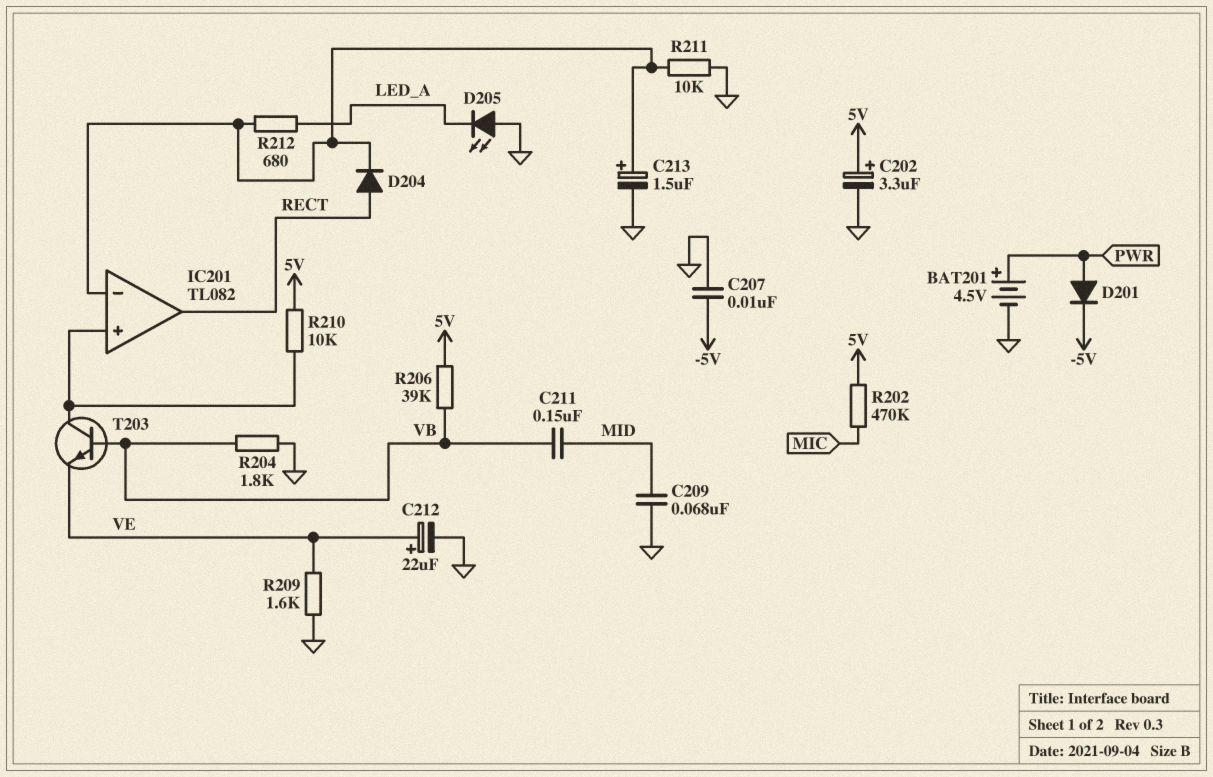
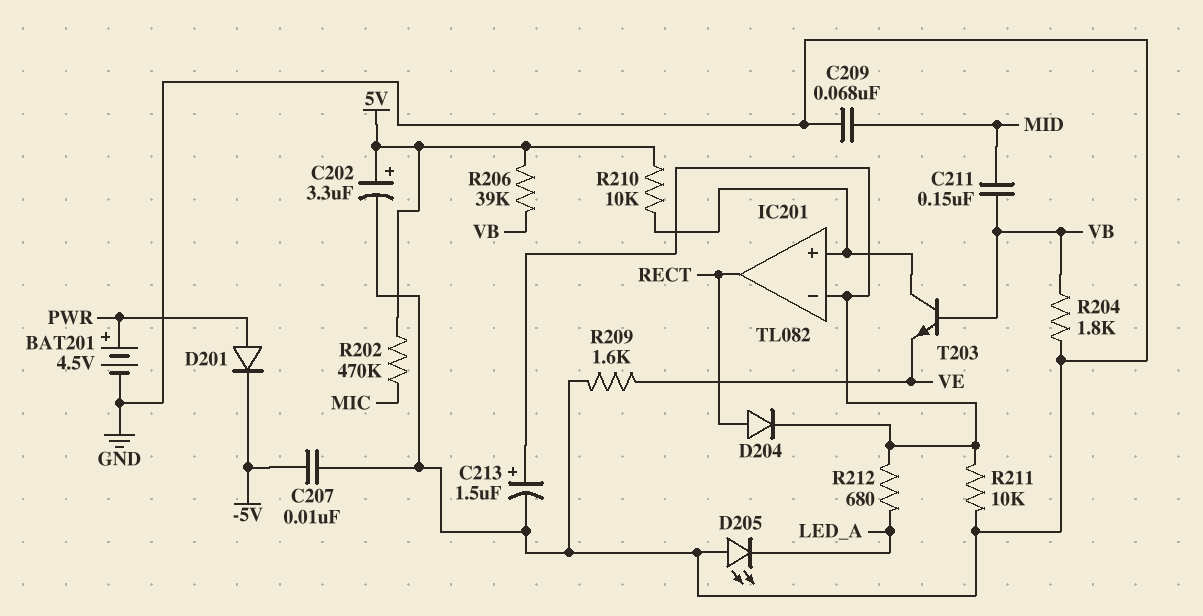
C212: 22uF (plus VE, minus GND) -> none

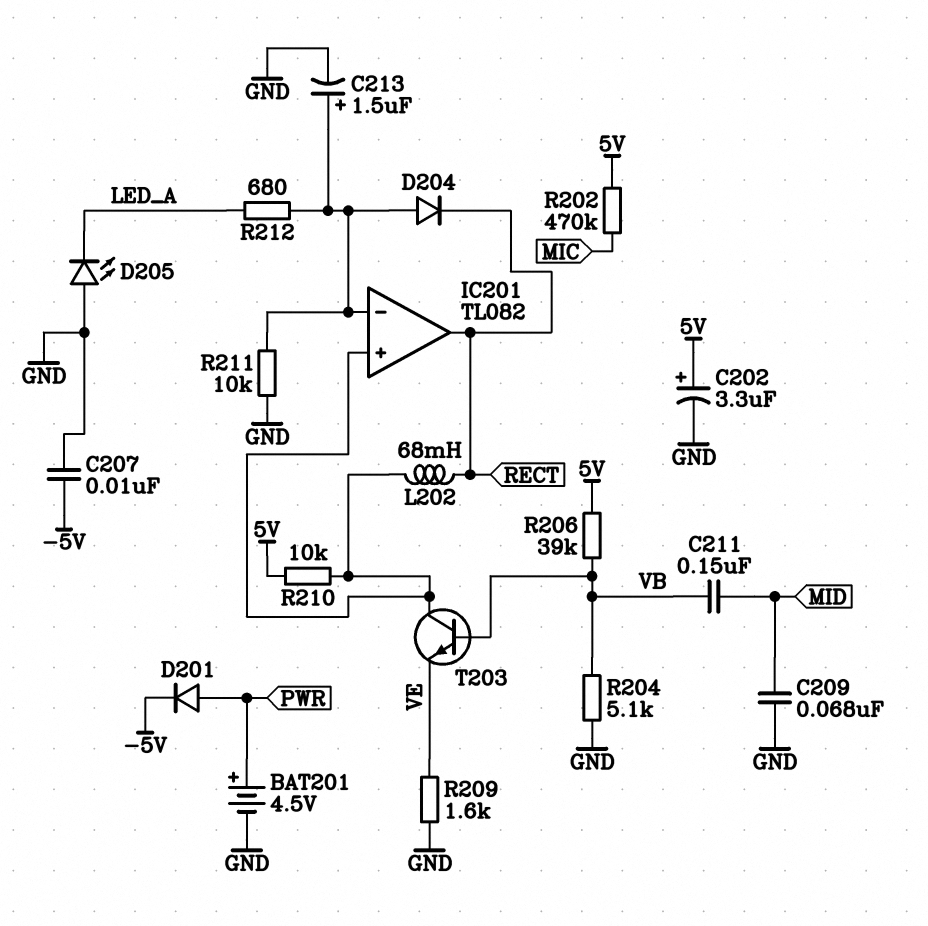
D204: diode (A RECT, K IC201/in-) -> diode (A IC201/in-, K RECT)
L202: none -> 68mH (IC201/in+, RECT)
R204: 1.8k (GND, VB) -> 5.1k (GND, VB)

